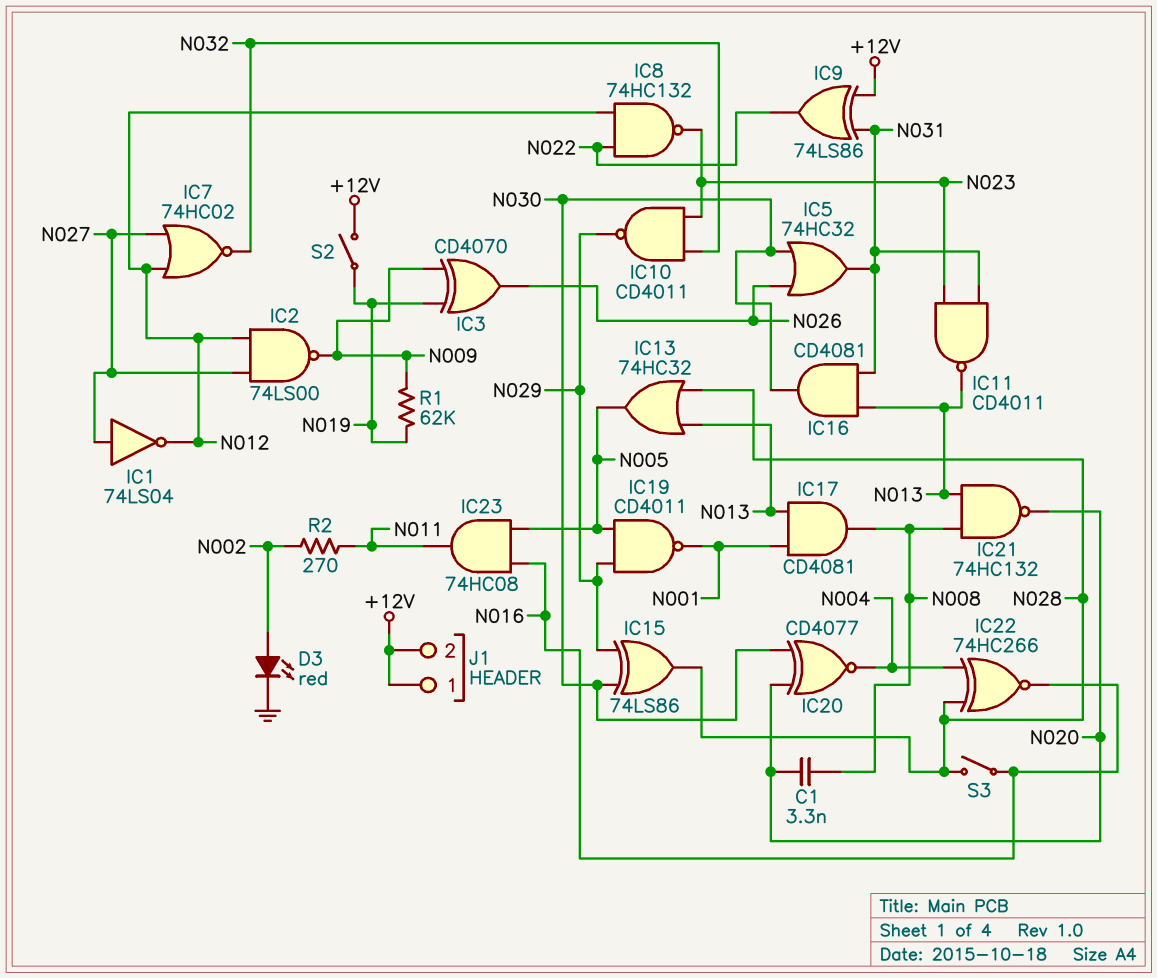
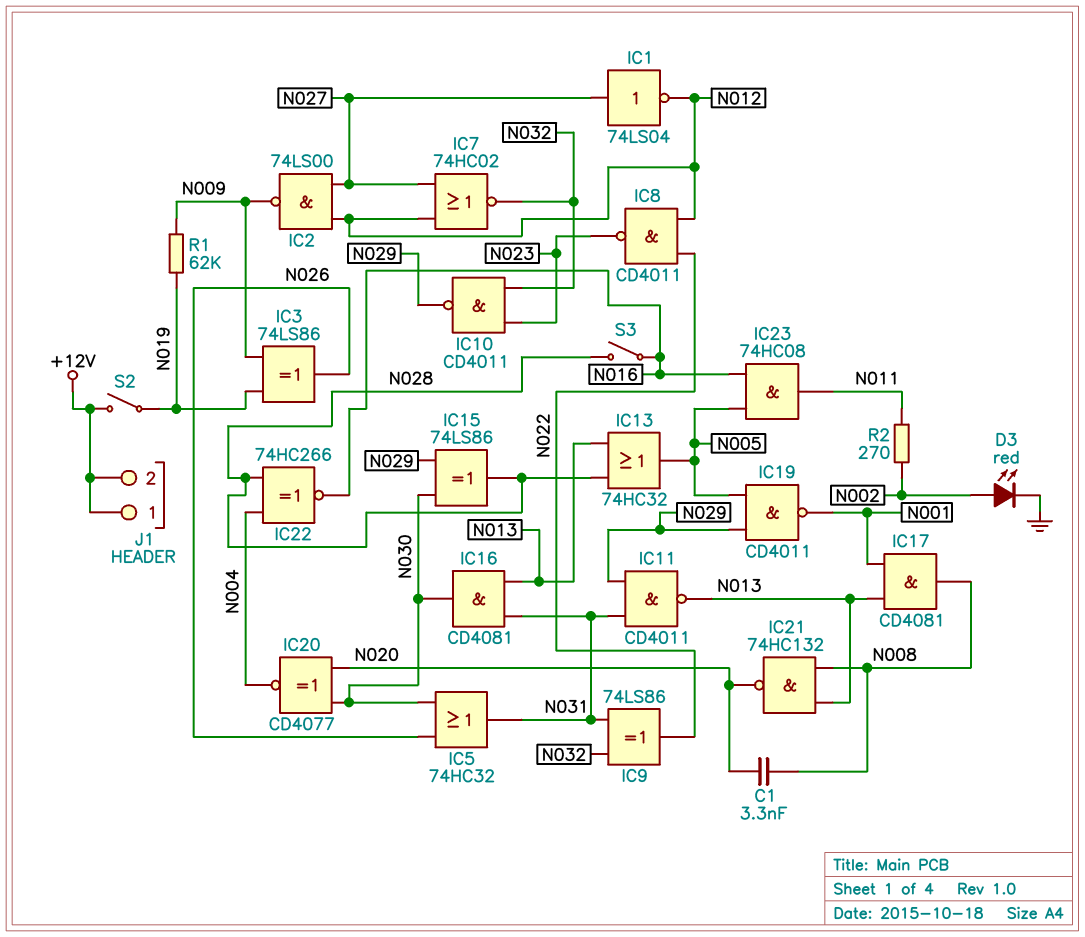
IC3: XOR CD4070 (in N009, in N019, out N026) -> XOR 74LS86 (in N009, in N019, out N026)
IC8: NAND 74HC132 (in N012, in N022, out N023) -> NAND CD4011 (in N012, in N022, out N023)
IC9: XOR 74LS86 (in +12V, in N031, out N022) -> XOR 74LS86 (in N031, in N032, out N022)
IC11: NAND CD4011 (in N023, in N031, out N013) -> NAND CD4011 (in N029, in N031, out N013)

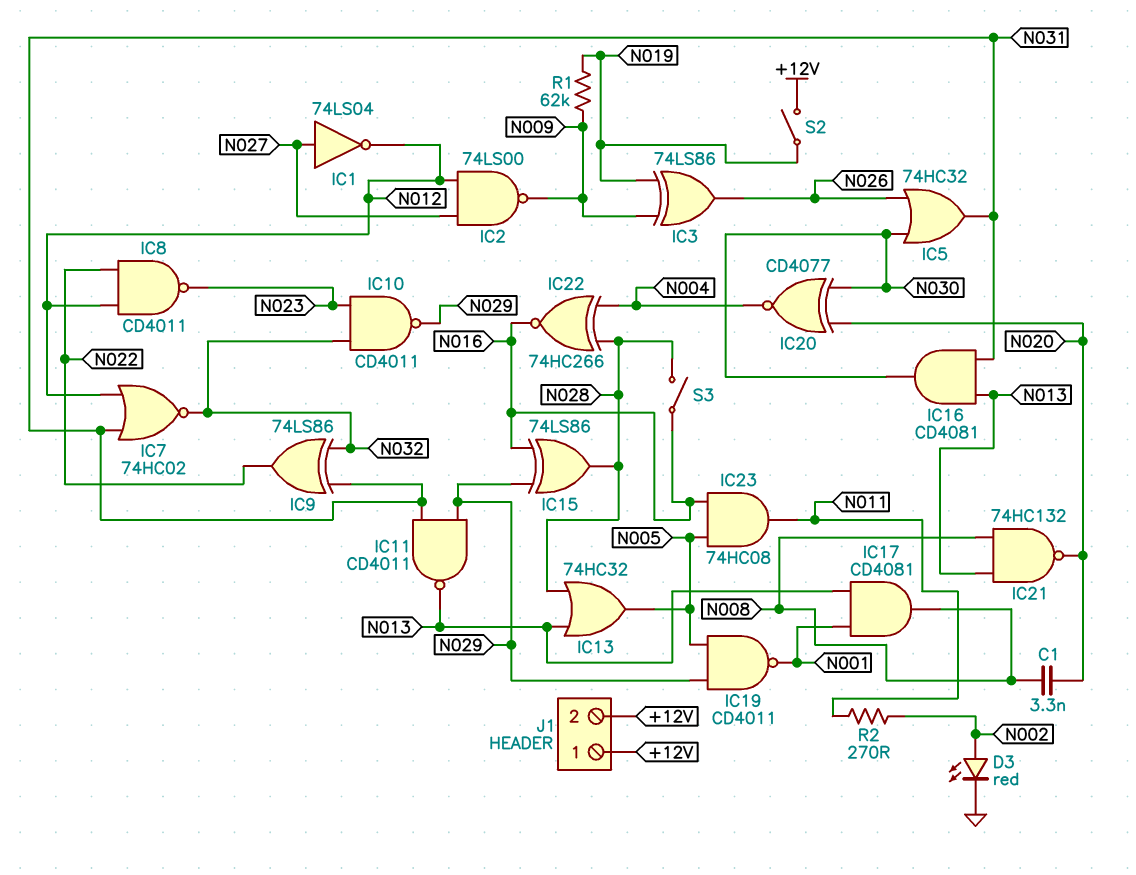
IC7: NOR 74HC02 (in N012, in N027, out N032) -> NOR 74HC02 (in N012, in N031, out N032)
IC15: XOR 74LS86 (in N029, in N030, out N028) -> XOR 74LS86 (in N016, in N029, out N028)

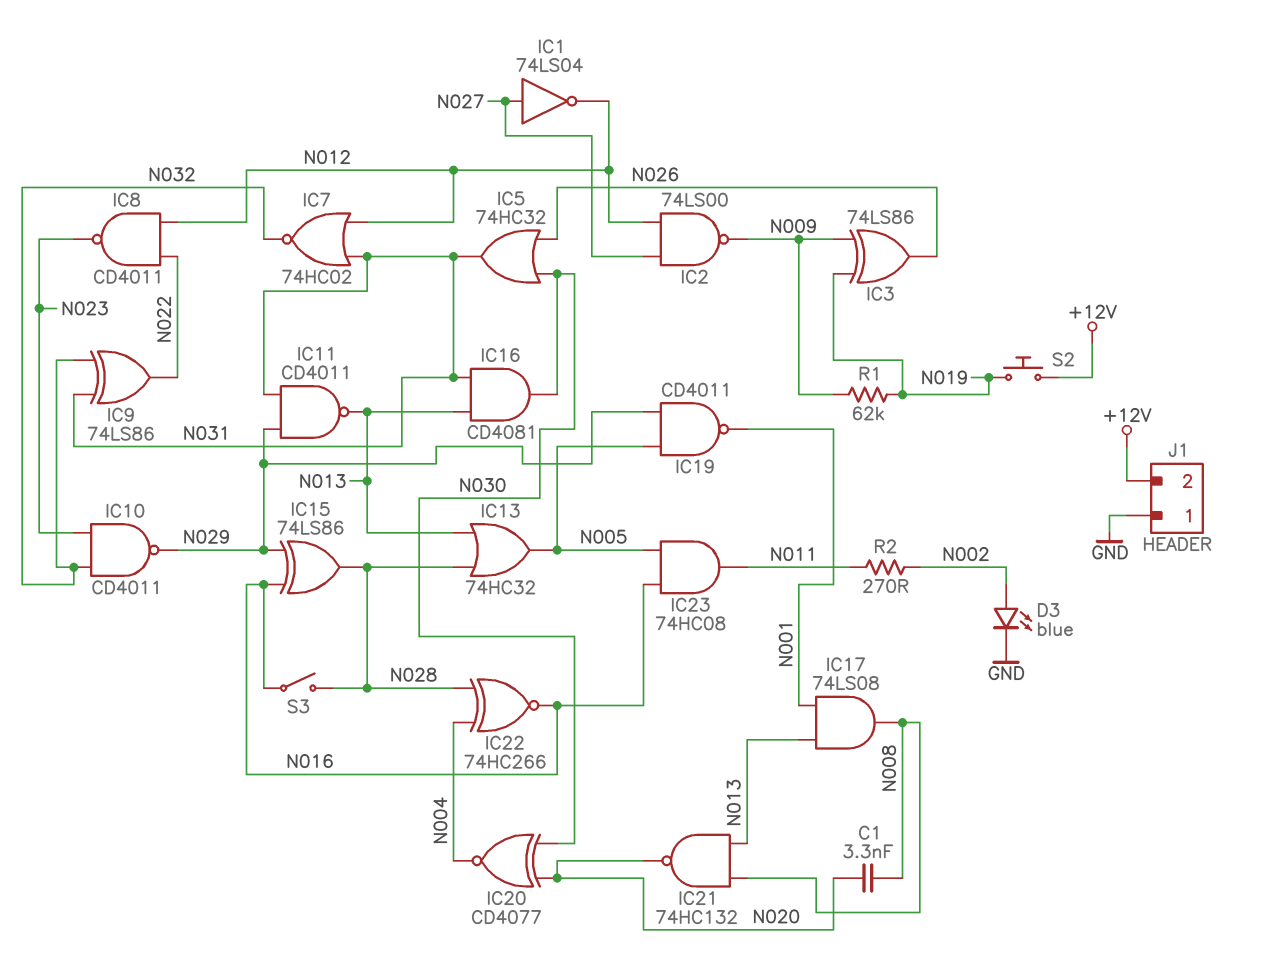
D3: LED red (A N002, K GND) -> LED blue (A N002, K GND)
IC17: AND CD4081 (in N001, in N013, out N008) -> AND 74LS08 (in N001, in N013, out N008)
J1 pin 1: +12V -> GND
S2: switch (+12V, N019) -> button (+12V, N019)

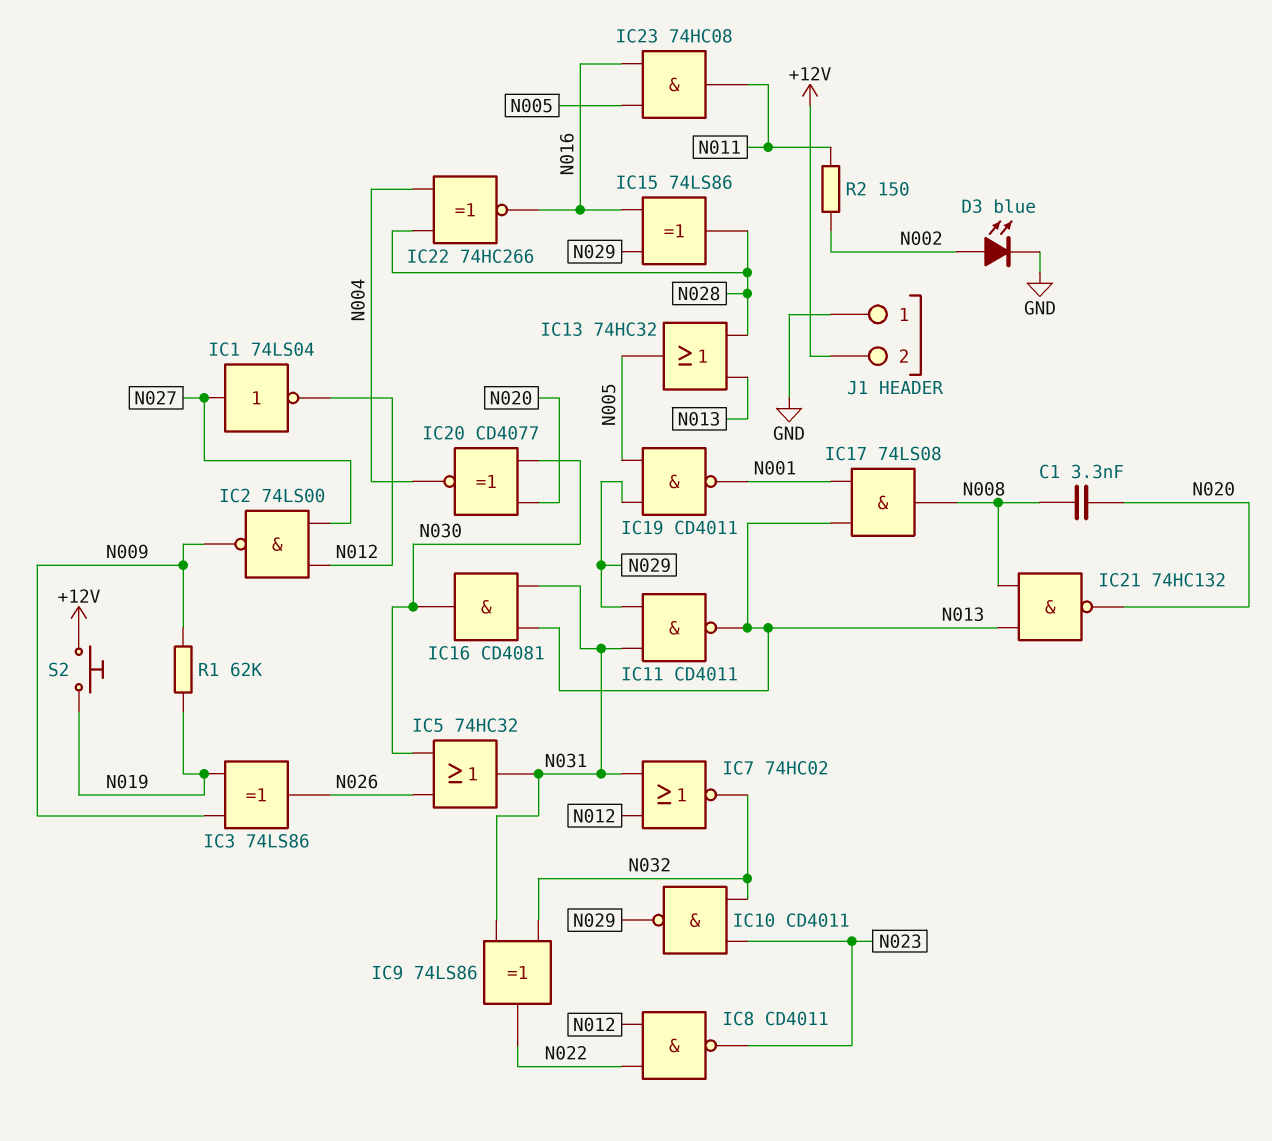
R2: 270 (N002, N011) -> 150 (N002, N011)
S3: switch (N016, N028) -> none

